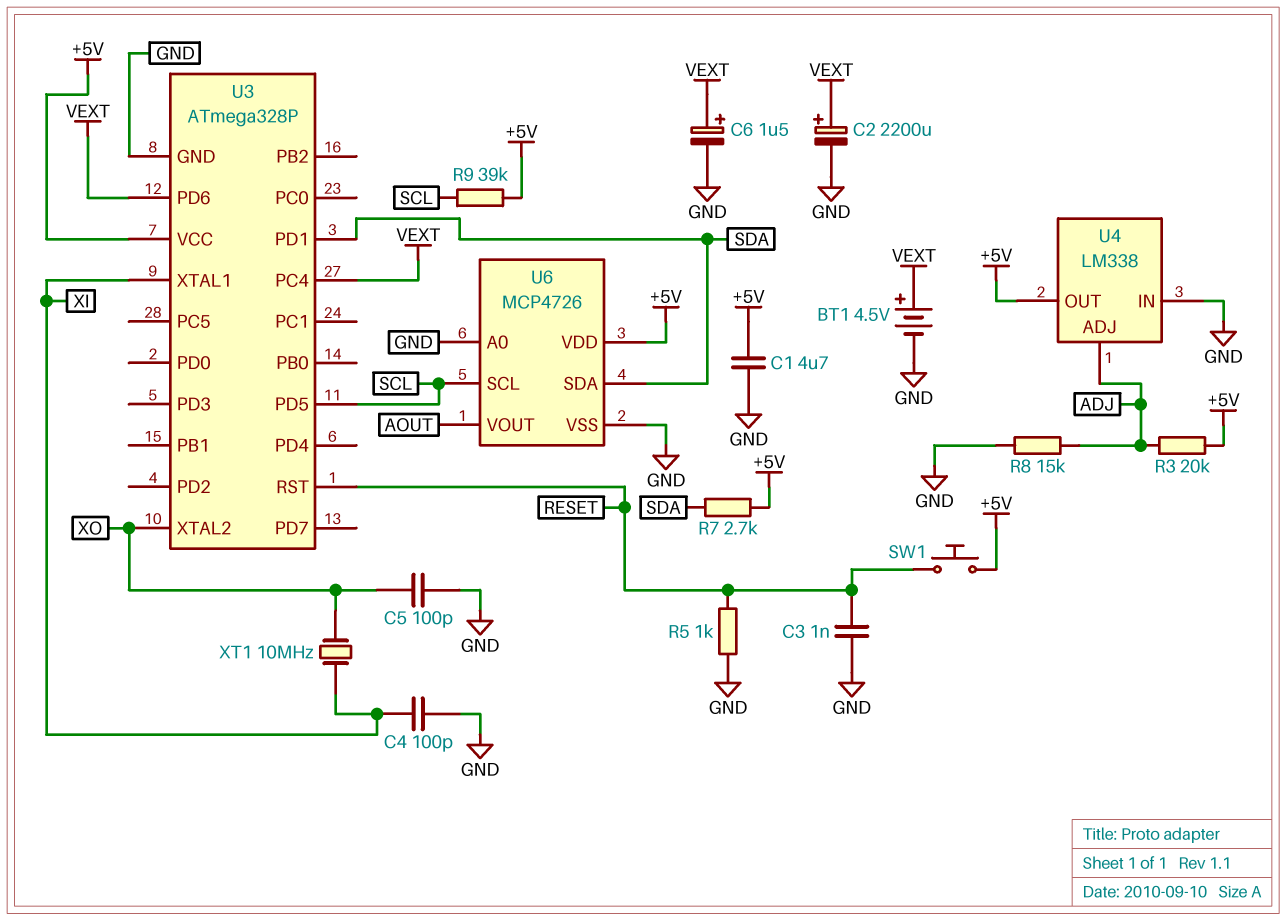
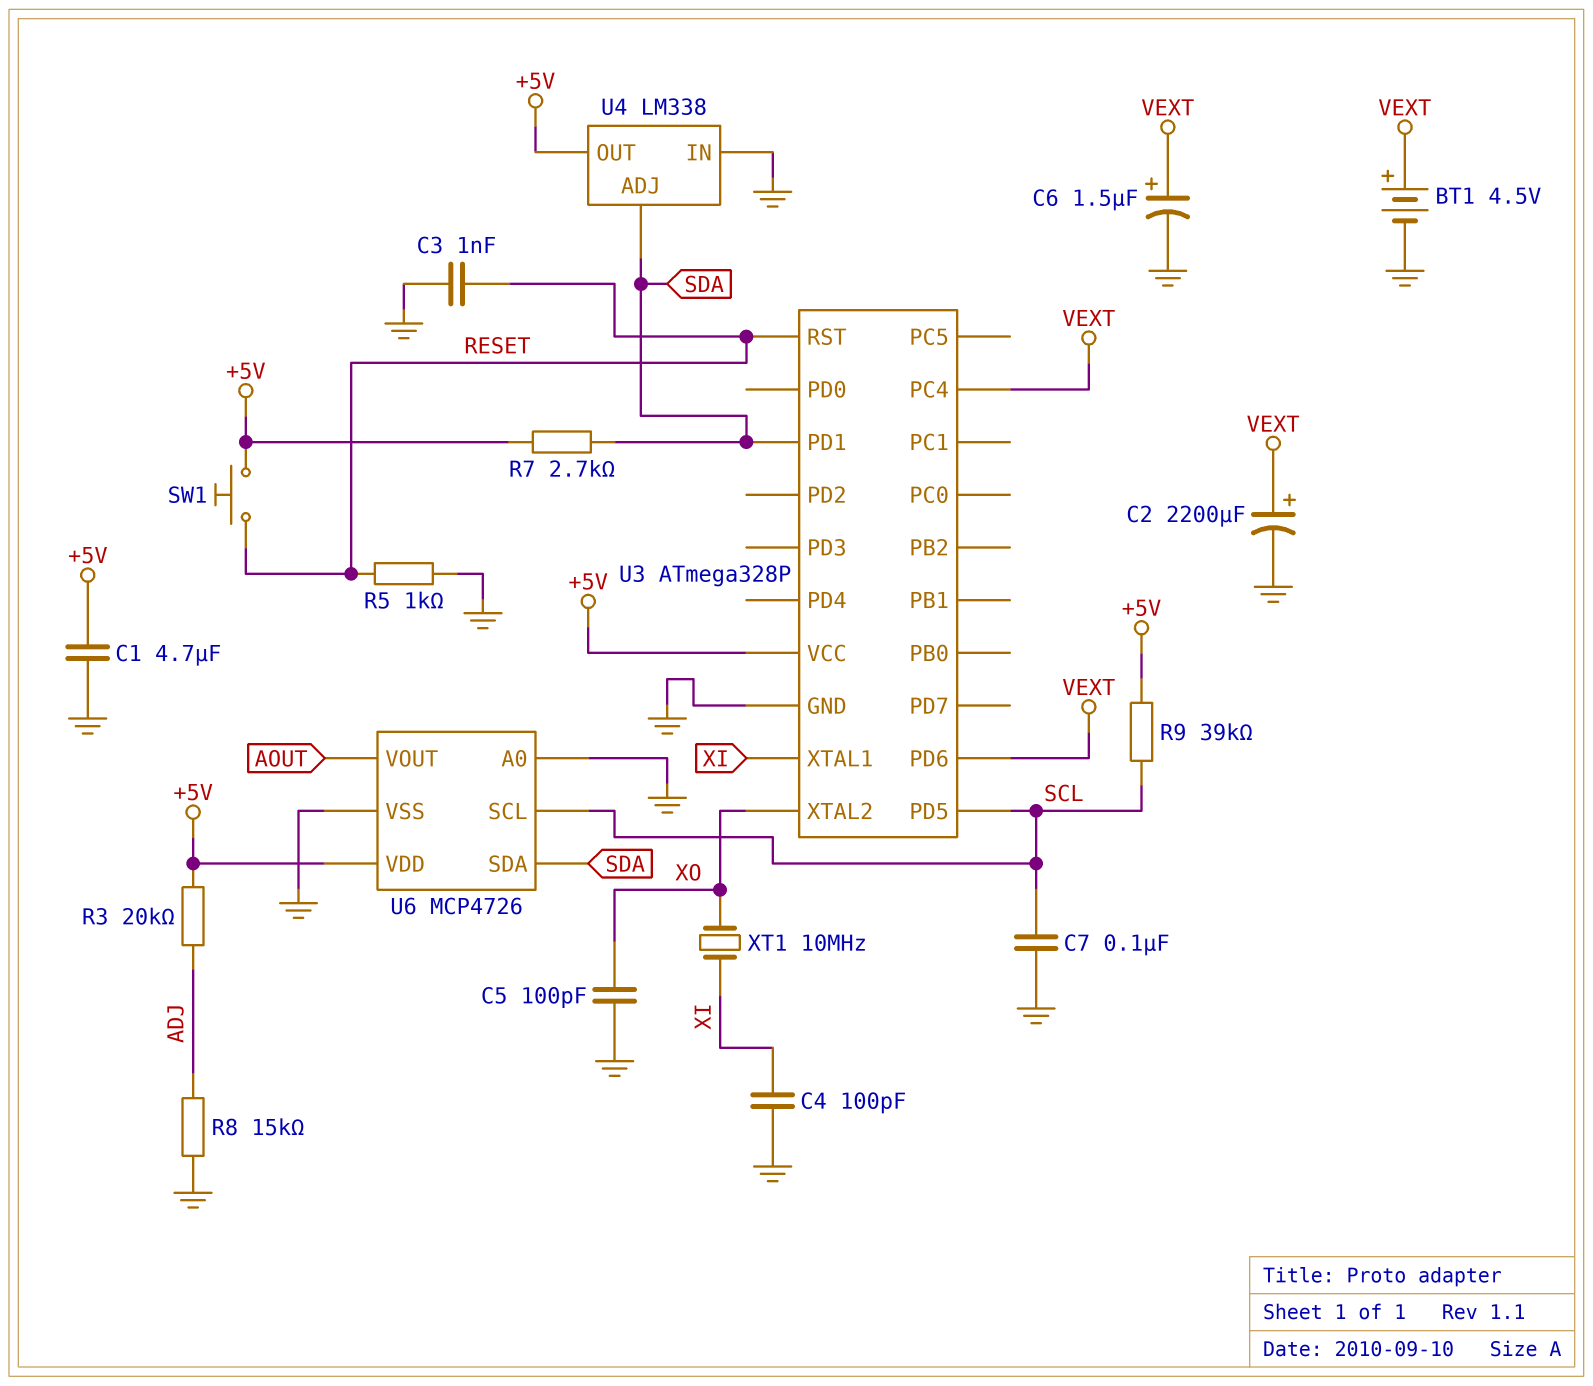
C7: none -> 100nF (GND, SCL)
U4 pin ADJ: ADJ -> SDA

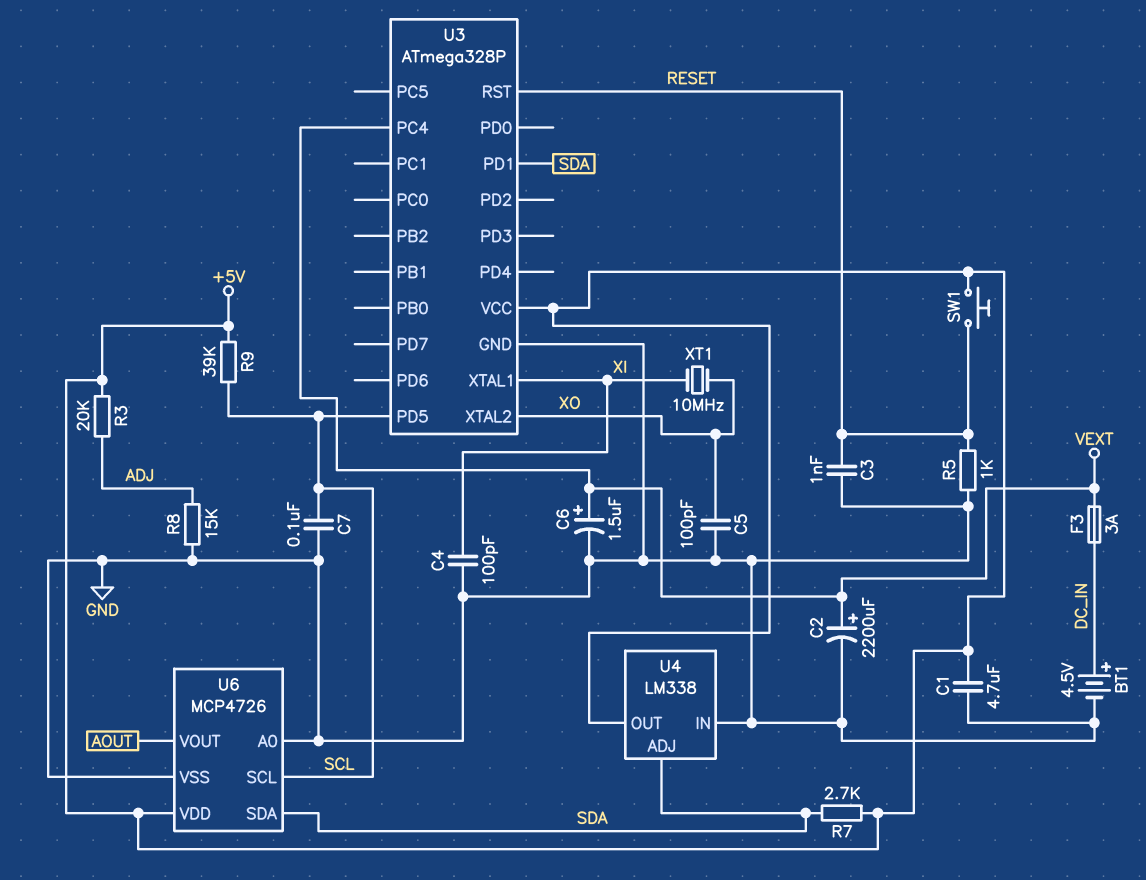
BT1: 4.5V (plus VEXT, minus GND) -> 4.5V (plus DC_IN, minus GND)
F3: none -> 3A (DC_IN, VEXT)
U3 pin PD6: VEXT -> none

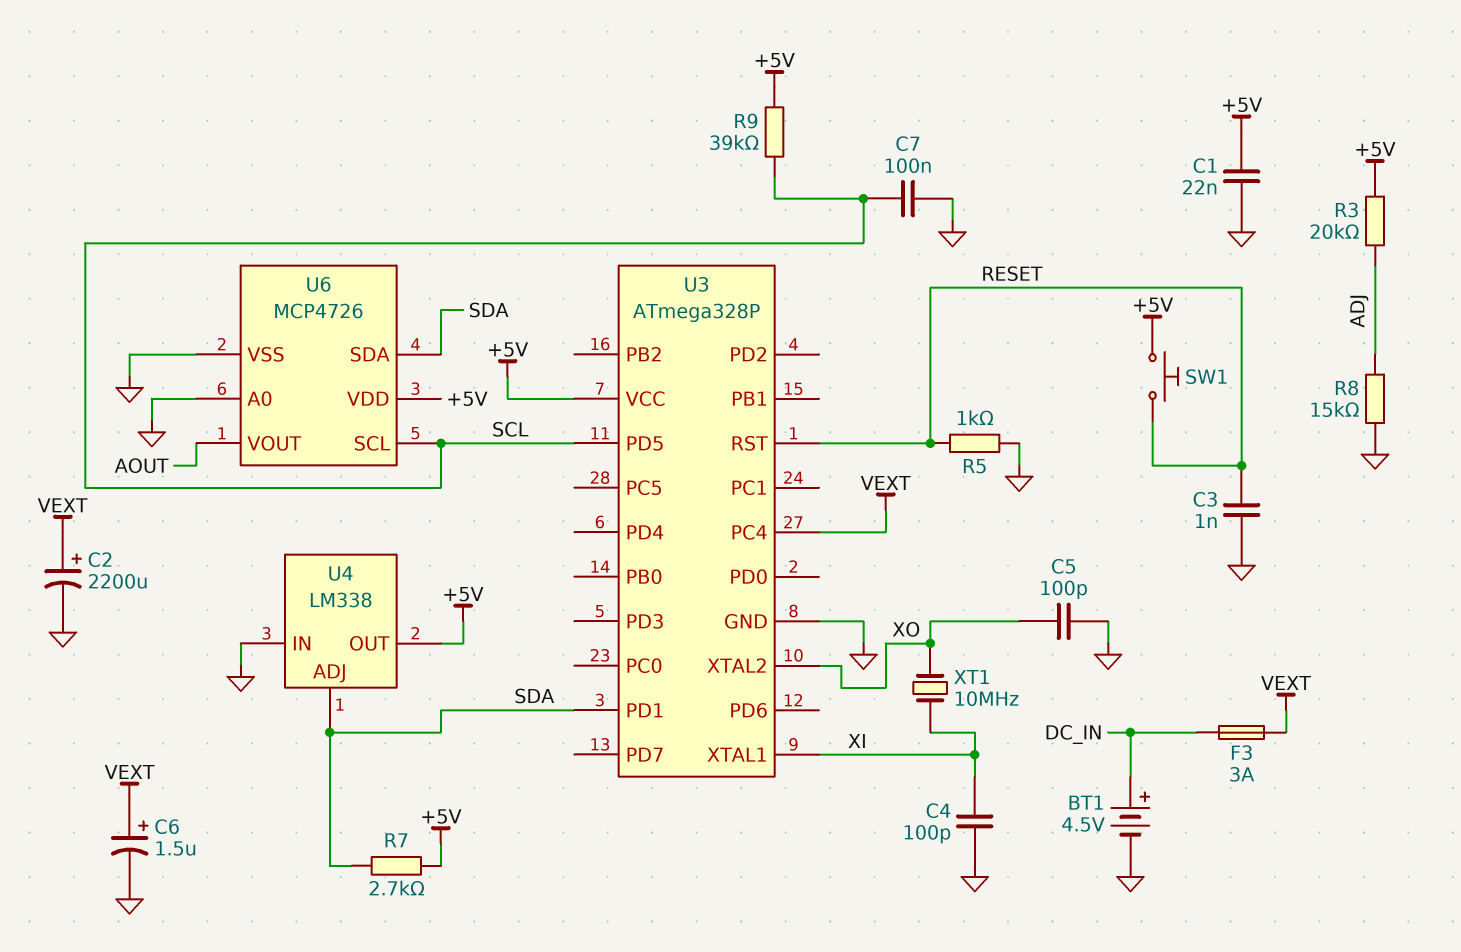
C1: 4.7uF (+5V, GND) -> 22nF (+5V, GND)

